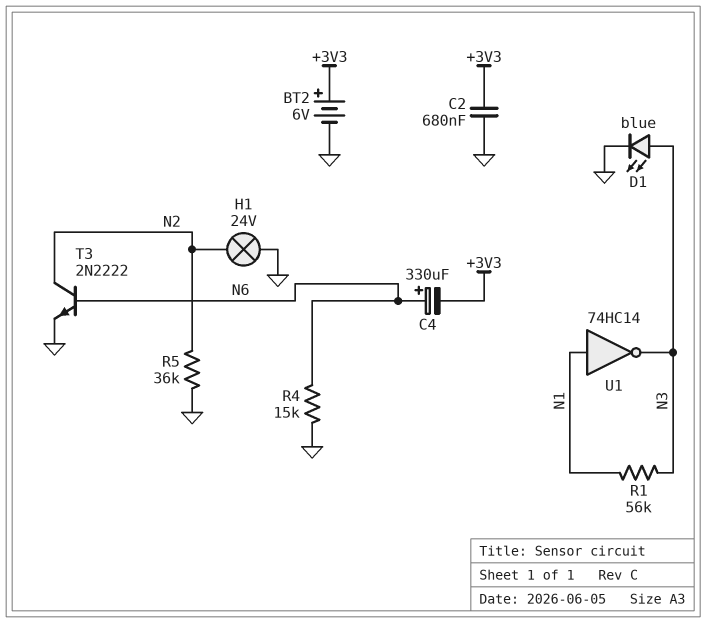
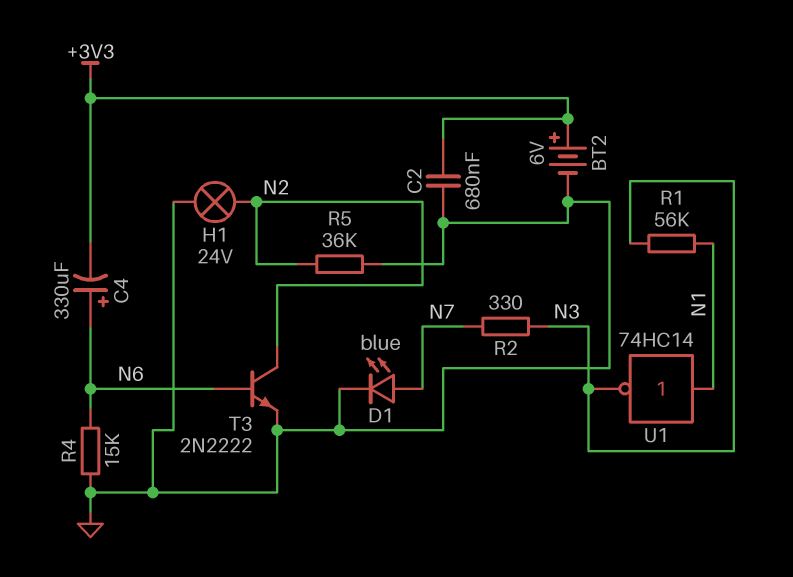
D1: LED blue (A N3, K GND) -> LED blue (A N7, K GND)
R2: none -> 330 (N3, N7)

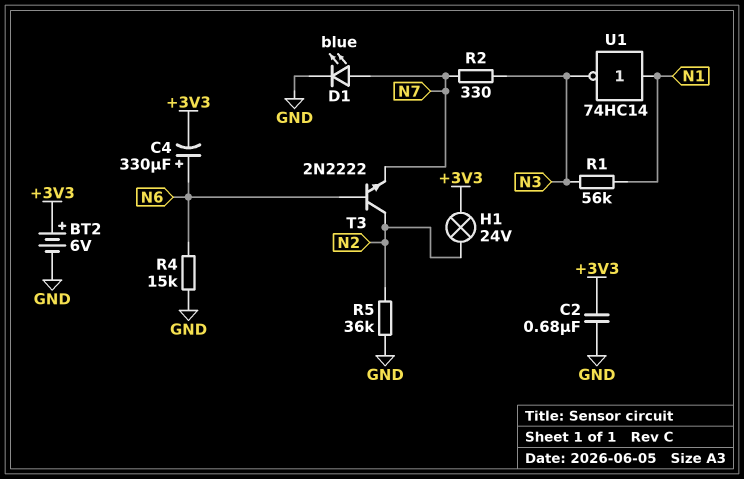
H1: lamp 24V (GND, N2) -> lamp 24V (+3V3, N2)
T3: NPN 2N2222 (B N6, C N2, E GND) -> NPN 2N2222 (B N6, C N2, E N7)

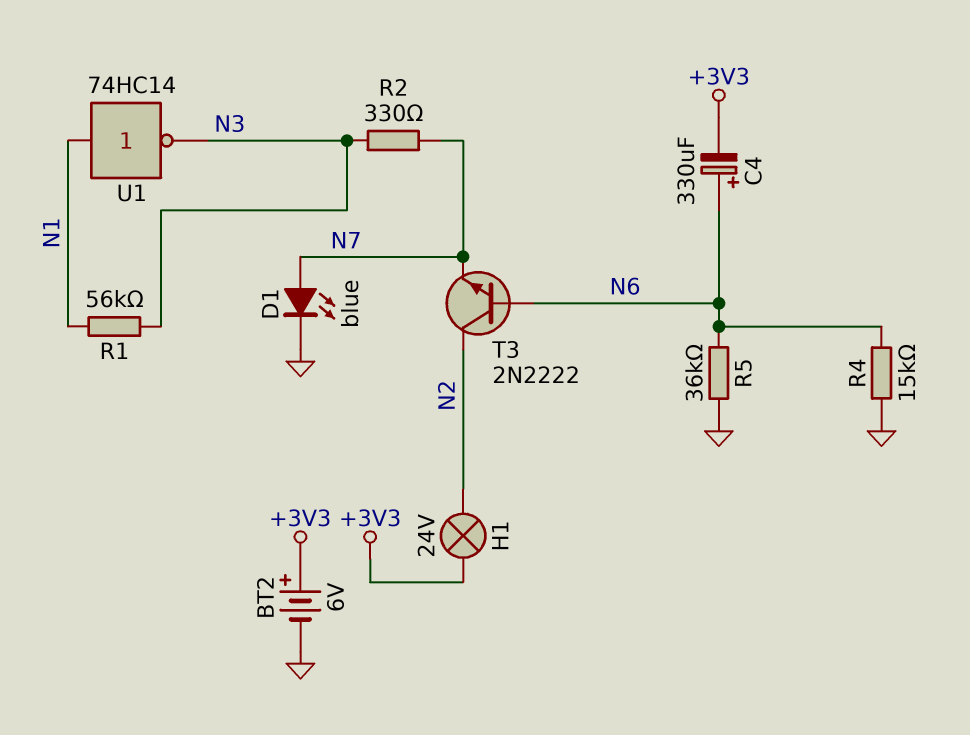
C2: 680nF (+3V3, GND) -> none
R5: 36k (GND, N2) -> 36k (GND, N6)

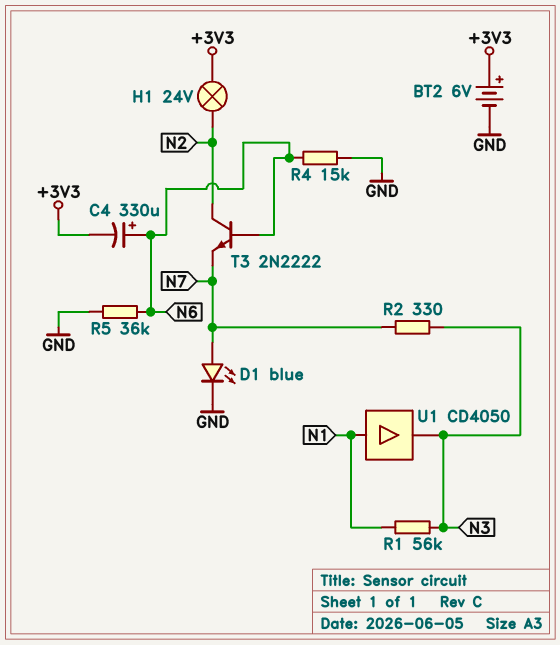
U1: NOT 74HC14 (in N1, out N3) -> buffer CD4050 (in N1, out N3)

